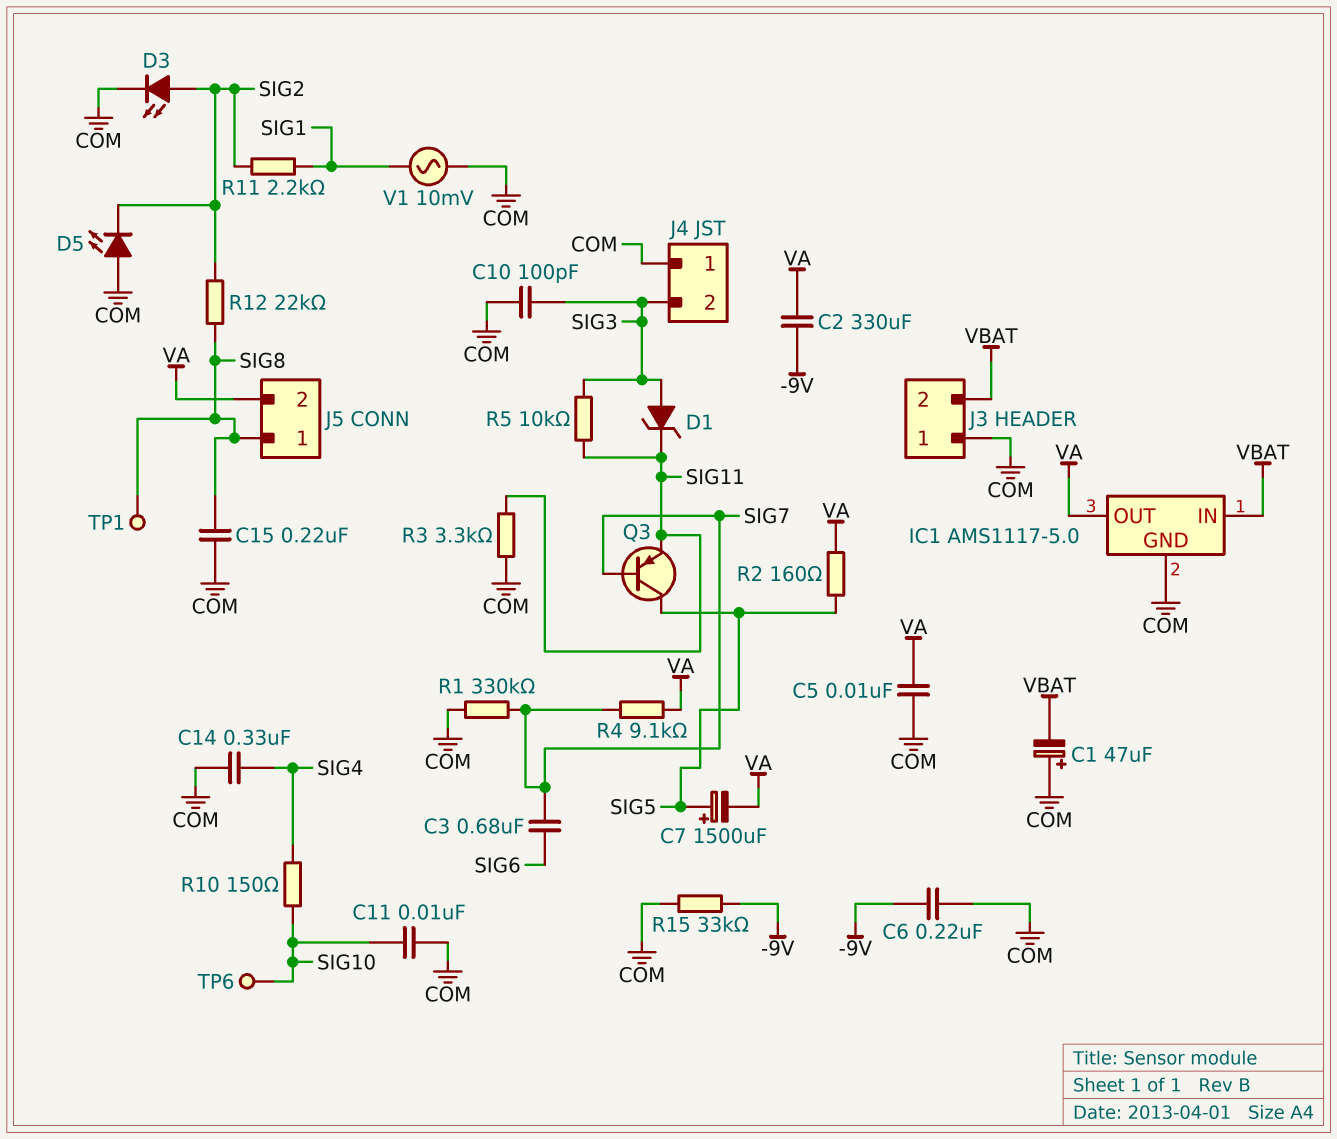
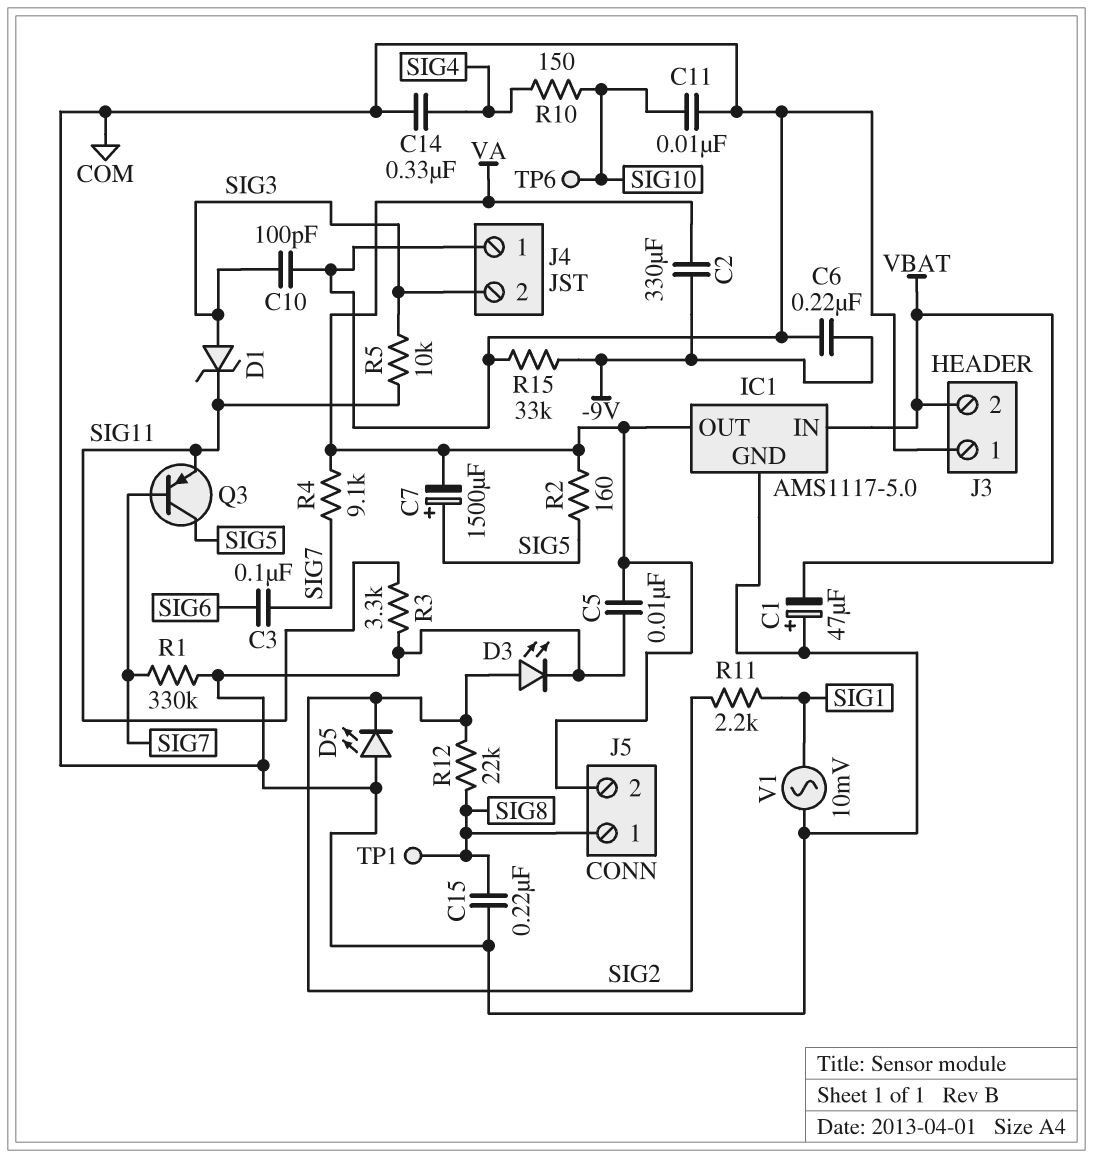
C3: 680nF (SIG6, SIG7) -> 100nF (SIG6, SIG7)

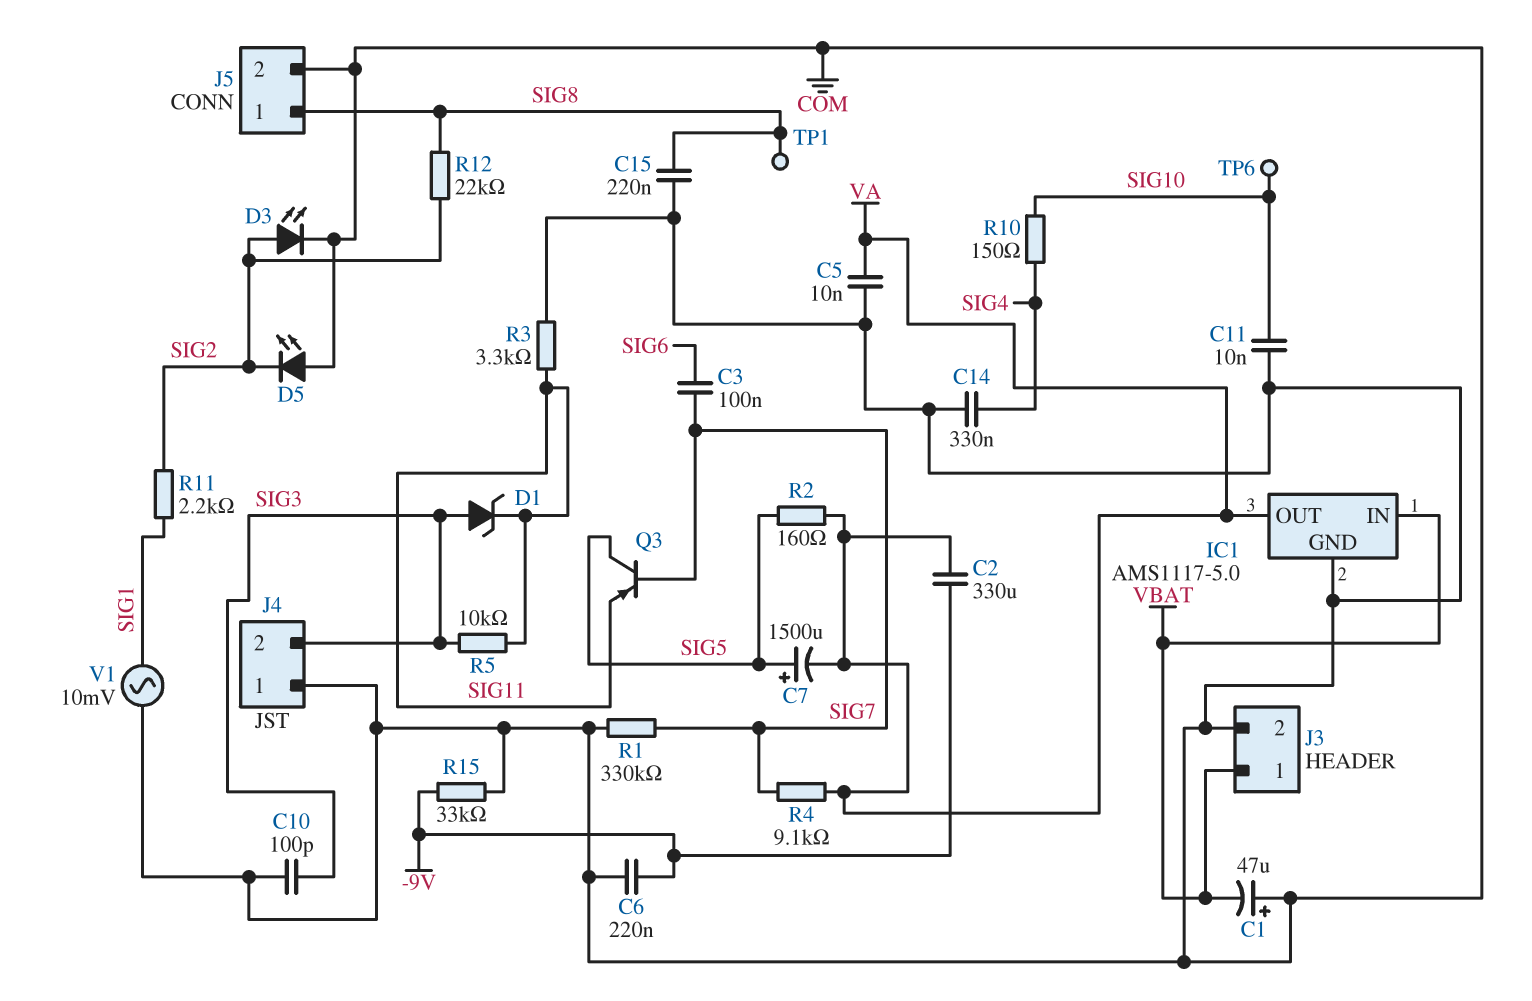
J3 pin 1: COM -> VBAT
J3 pin 2: VBAT -> COM
J5 pin 2: VA -> COM

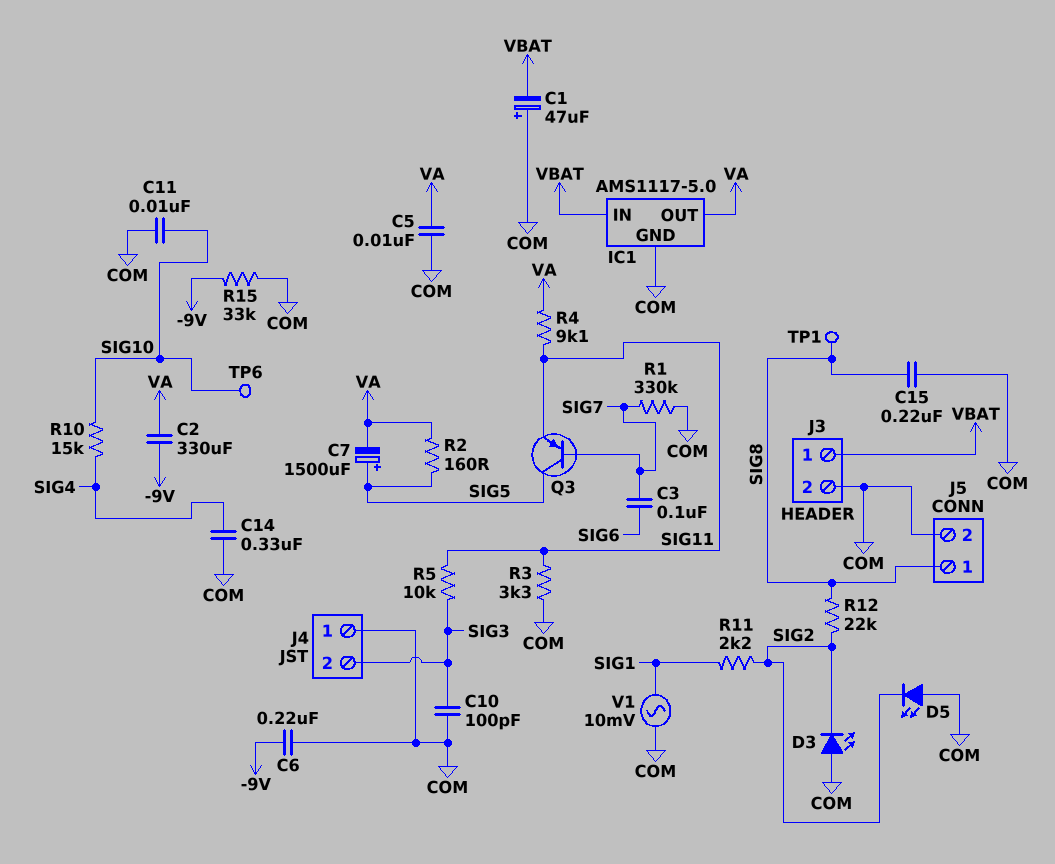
D1: zener (A SIG3, K SIG11) -> none
D3: LED (A SIG2, K COM) -> LED (A COM, K SIG2)
R4: 9.1k (SIG7, VA) -> 9.1k (SIG11, VA)
R10: 150 (SIG4, SIG10) -> 15k (SIG4, SIG10)

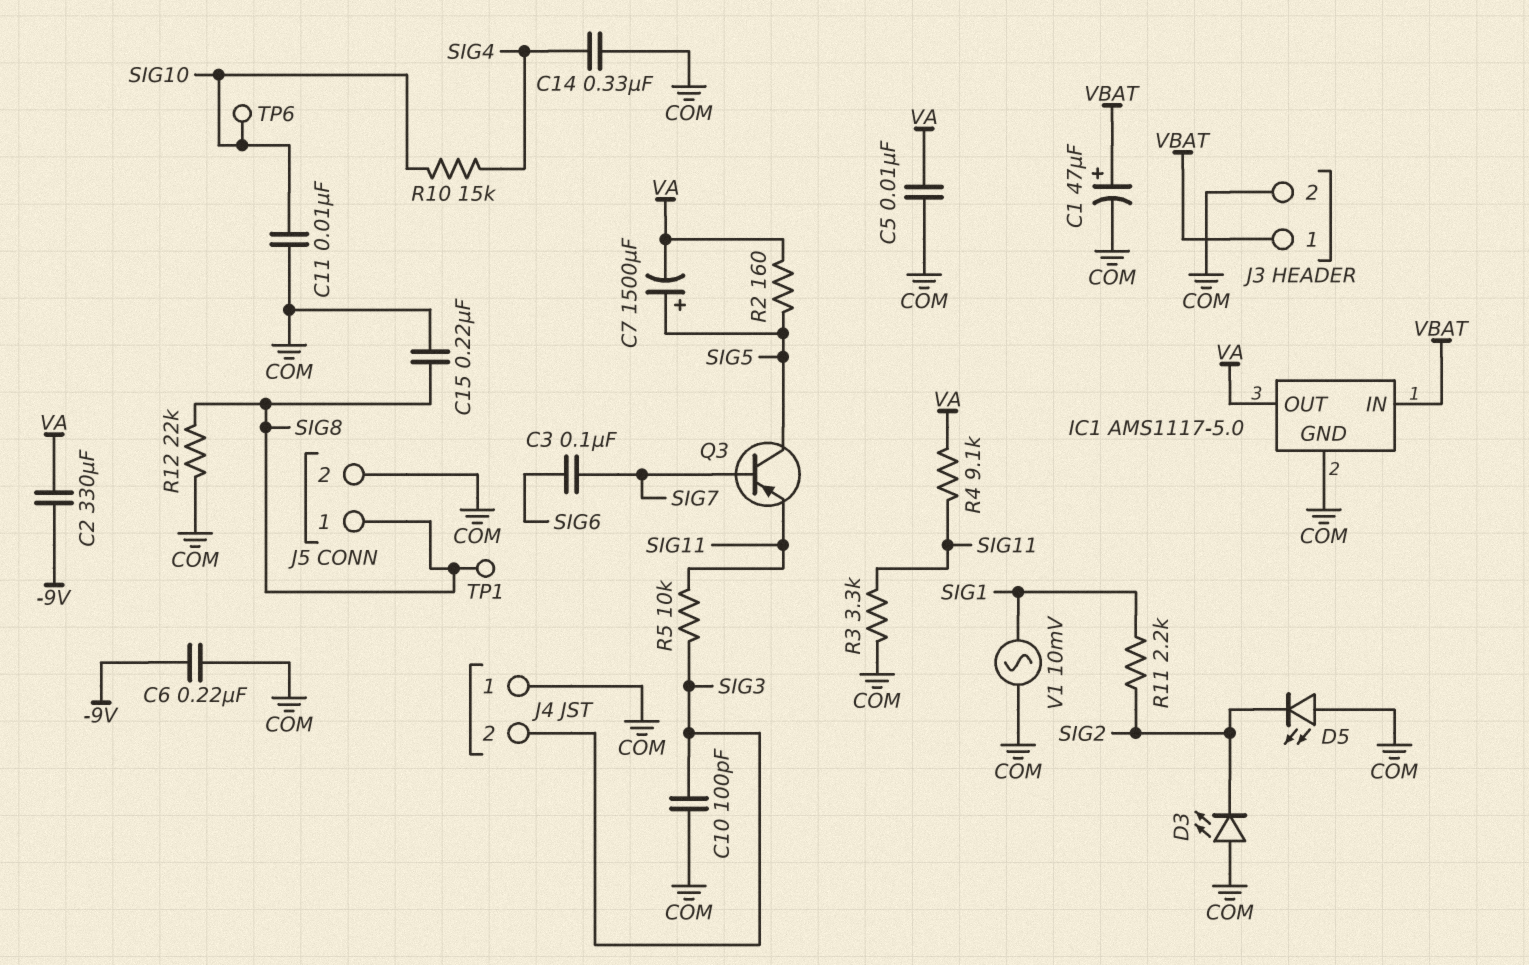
C1: 47uF (plus COM, minus VBAT) -> 47uF (plus VBAT, minus COM)
R1: 330k (COM, SIG7) -> none
R12: 22k (SIG2, SIG8) -> 22k (COM, SIG8)
R15: 33k (-9V, COM) -> none

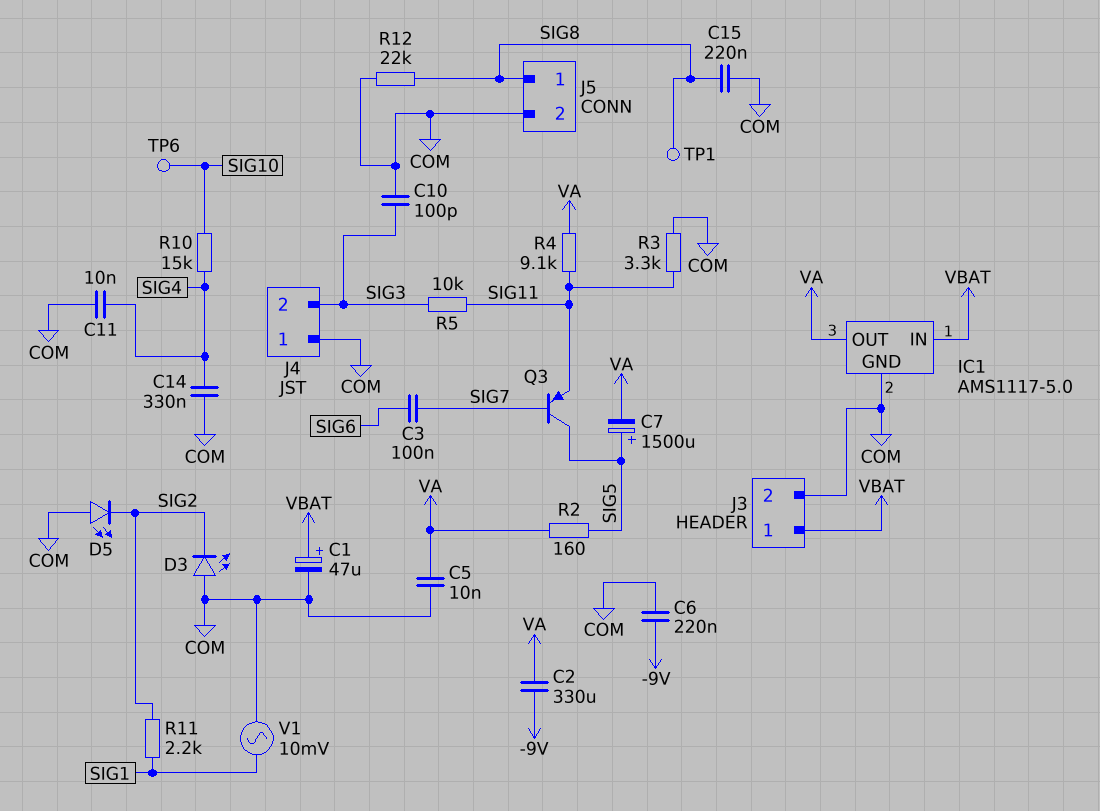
C11: 10nF (COM, SIG10) -> 10nF (COM, SIG4)

